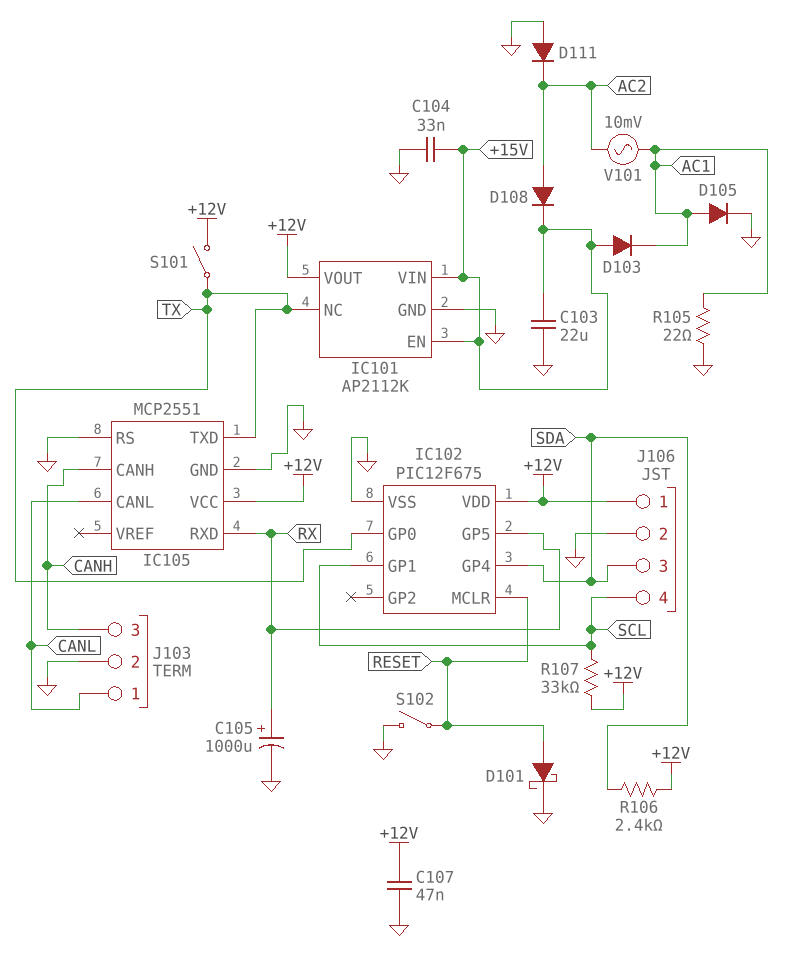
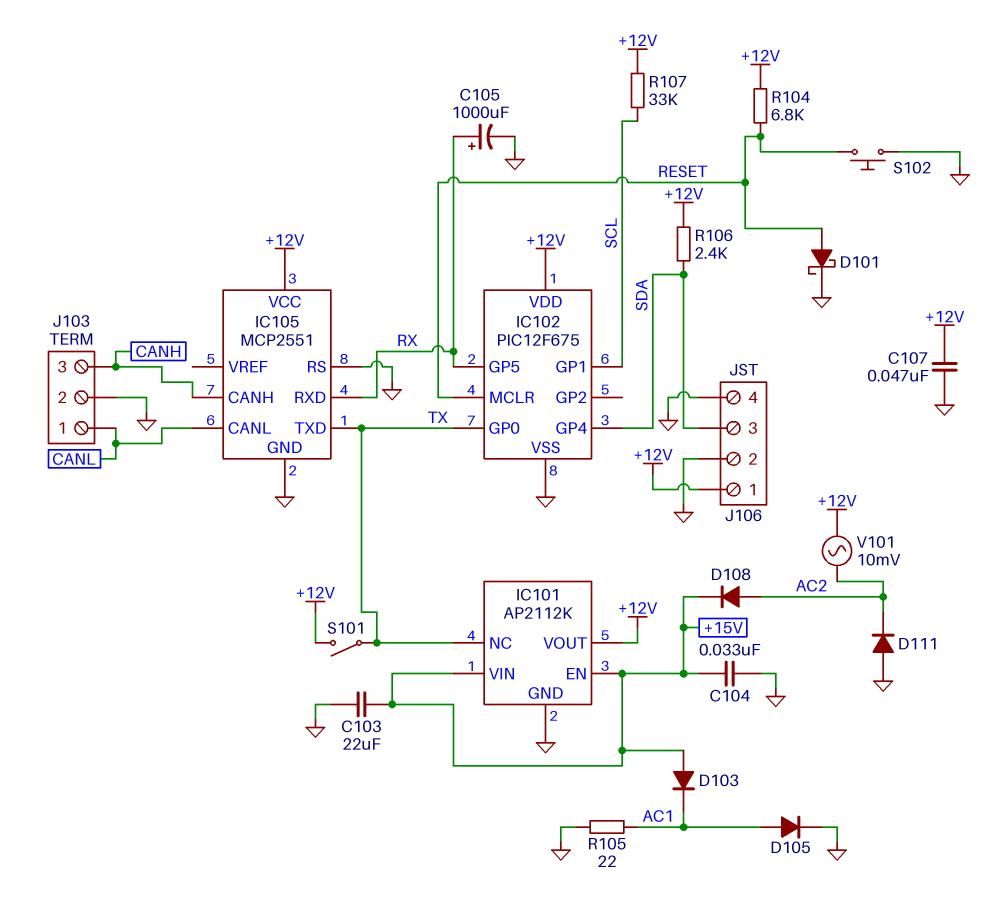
J106 pin 4: SCL -> GND
R104: none -> 6.8k (+12V, RESET)
S102: switch (GND, RESET) -> button (GND, RESET)
V101: AC 10mV (AC1, AC2) -> AC 10mV (+12V, AC2)

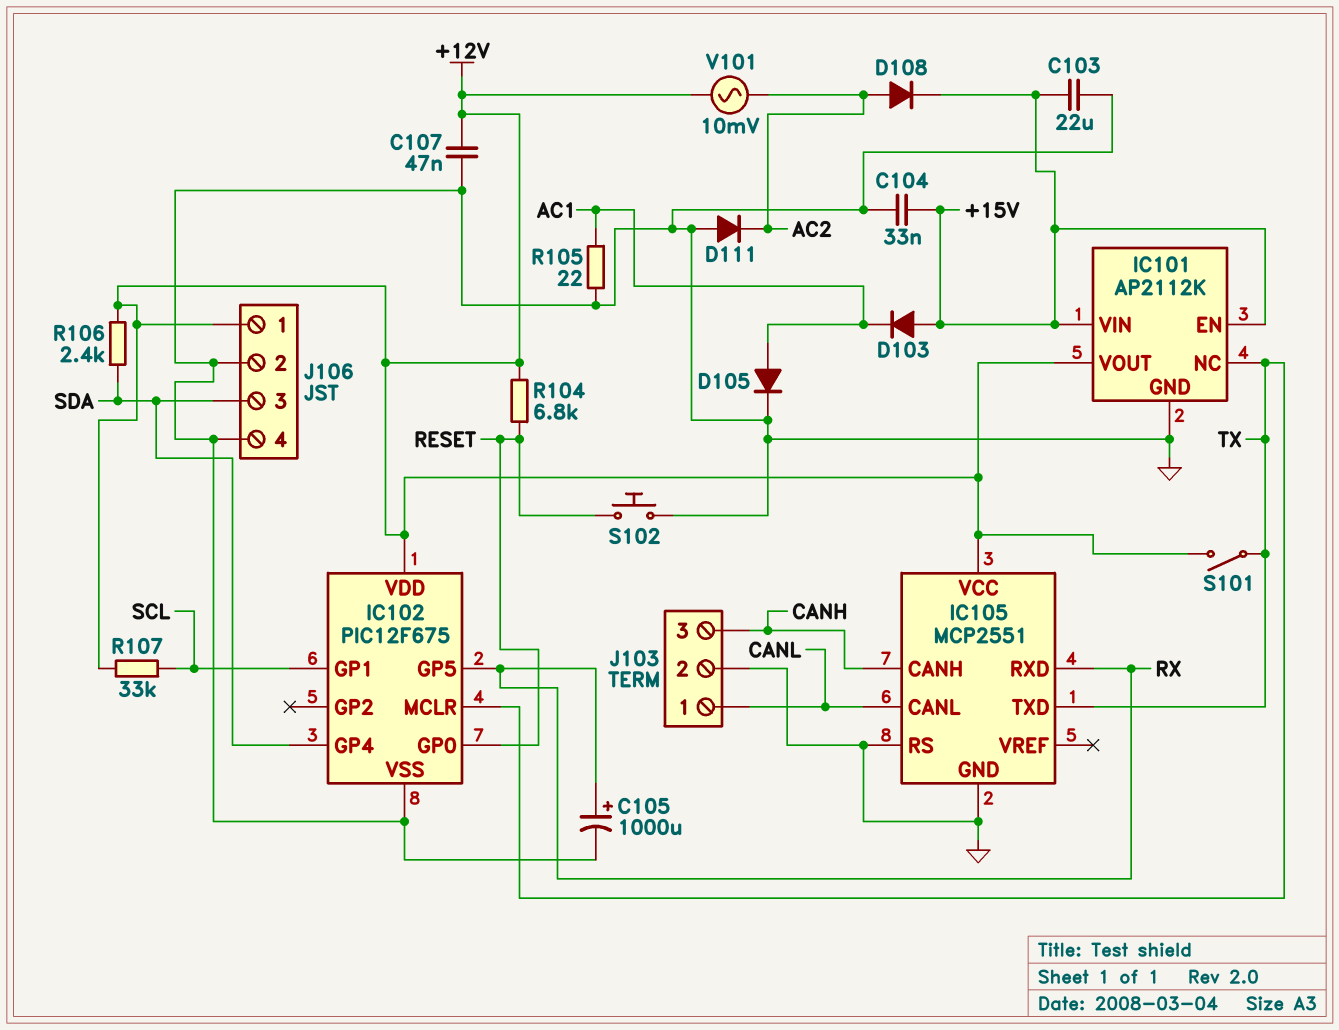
D101: schottky (A RESET, K GND) -> none
IC102 pin GP0: TX -> RESET
IC102 pin MCLR: RESET -> TX

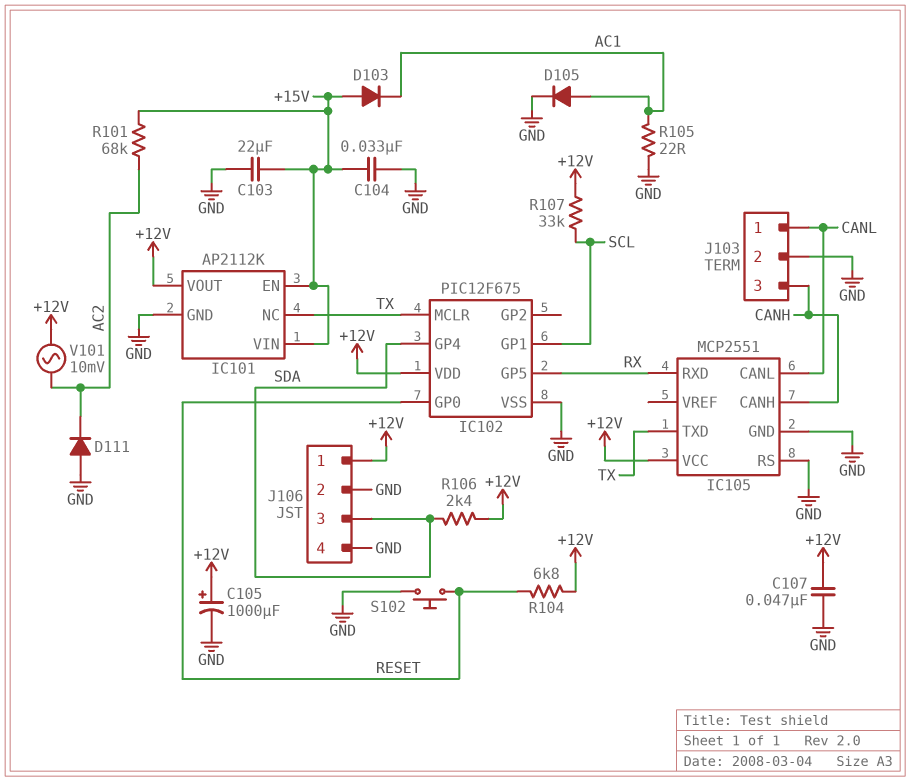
C105: 1000uF (plus RX, minus GND) -> 1000uF (plus +12V, minus GND)
D108: diode (A AC2, K +15V) -> none
R101: none -> 68k (+15V, AC2)
S101: switch (+12V, TX) -> none

